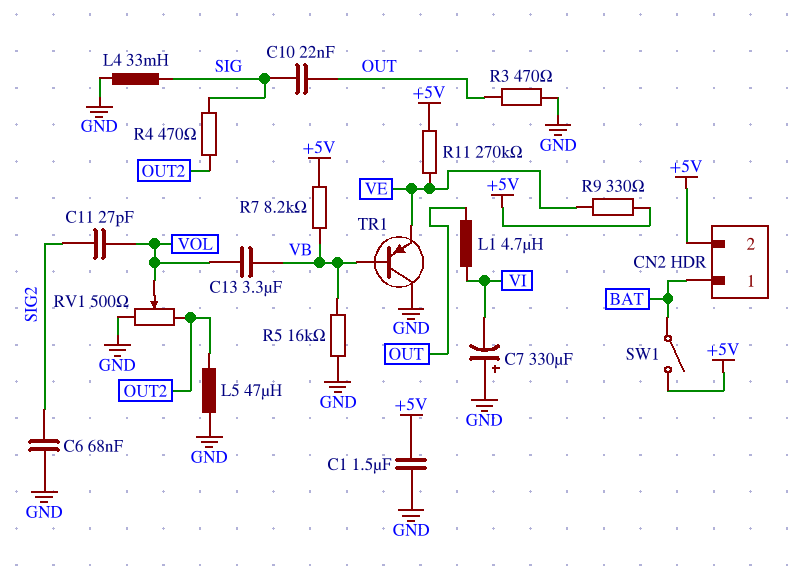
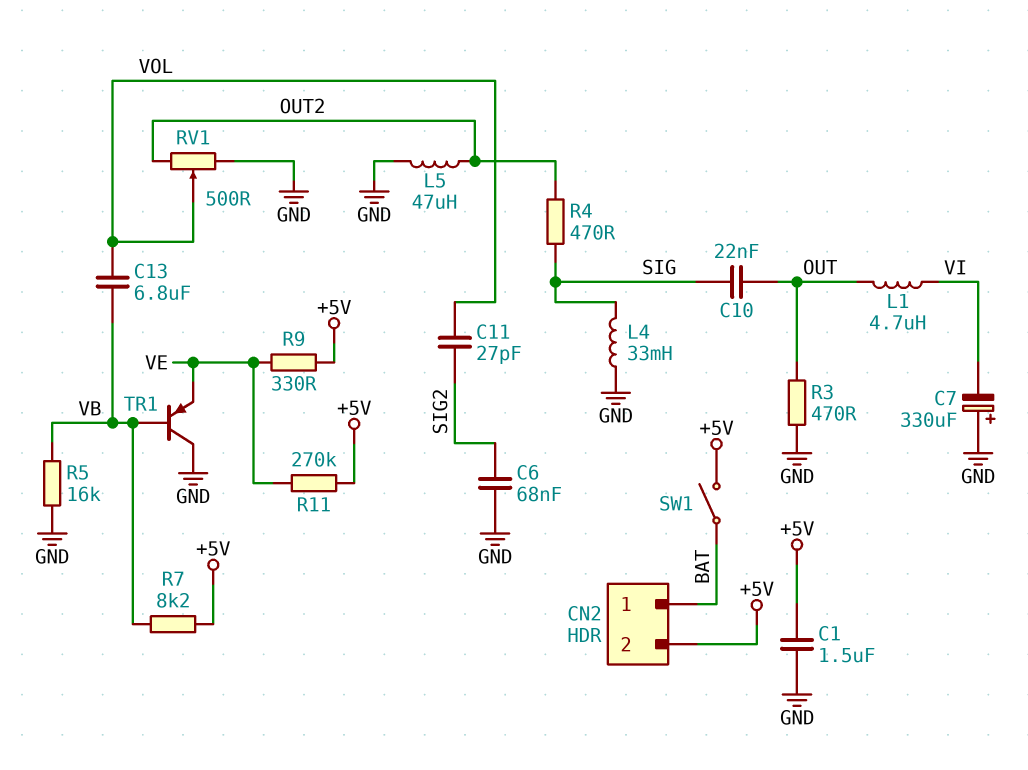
C13: 3.3uF (VB, VOL) -> 6.8uF (VB, VOL)

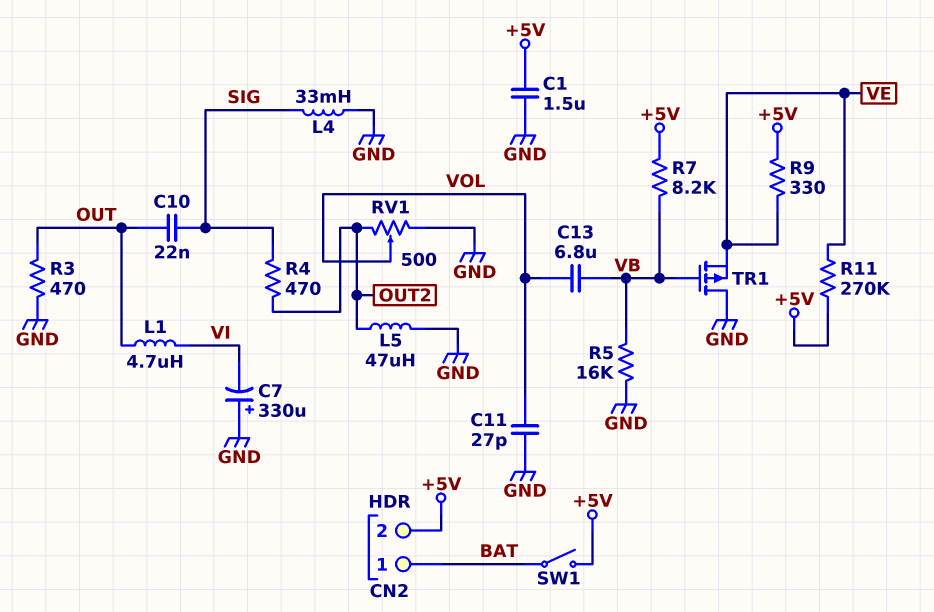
C6: 68nF (GND, SIG2) -> none
C11: 27pF (SIG2, VOL) -> 27pF (GND, VOL)
TR1: PNP (B VB, C GND, E VE) -> PMOS (G VB, D GND, S VE)

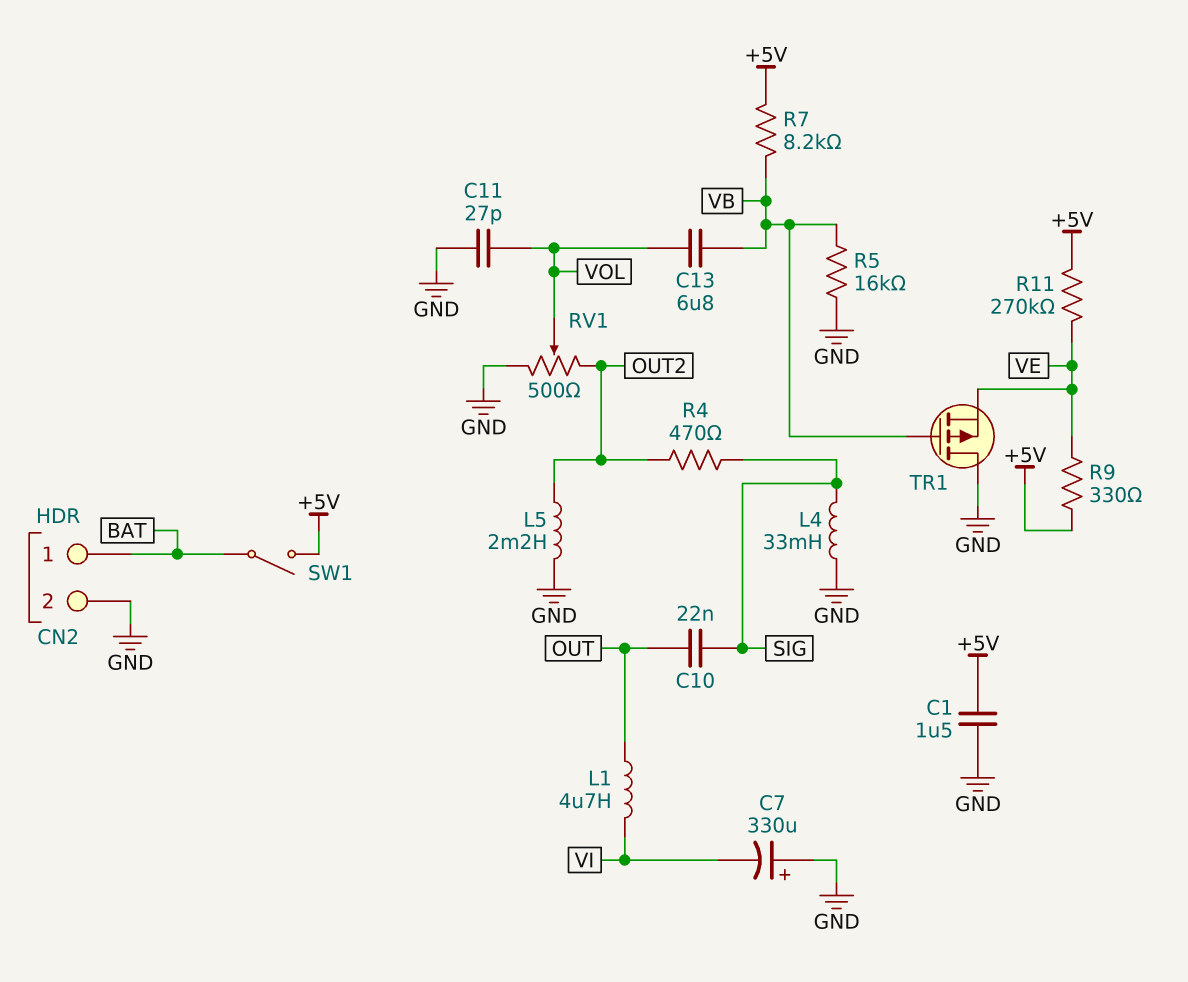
CN2 pin 2: +5V -> GND
L5: 47uH (GND, OUT2) -> 2.2mH (GND, OUT2)
R3: 470 (GND, OUT) -> none

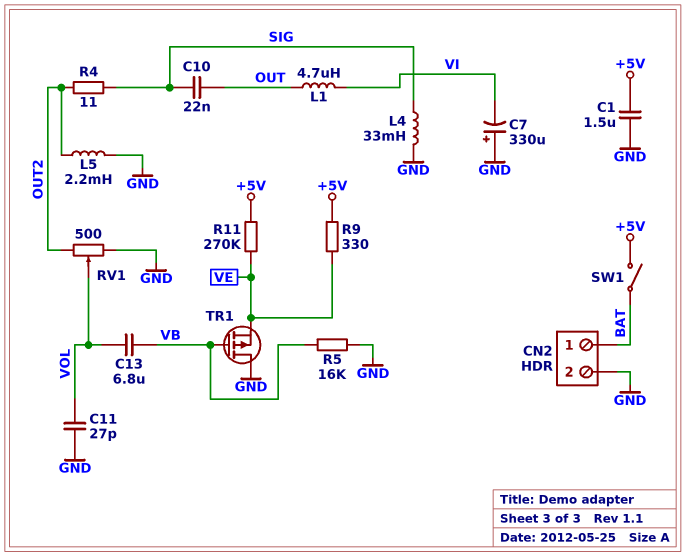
R4: 470 (OUT2, SIG) -> 11 (OUT2, SIG)
R7: 8.2k (+5V, VB) -> none

